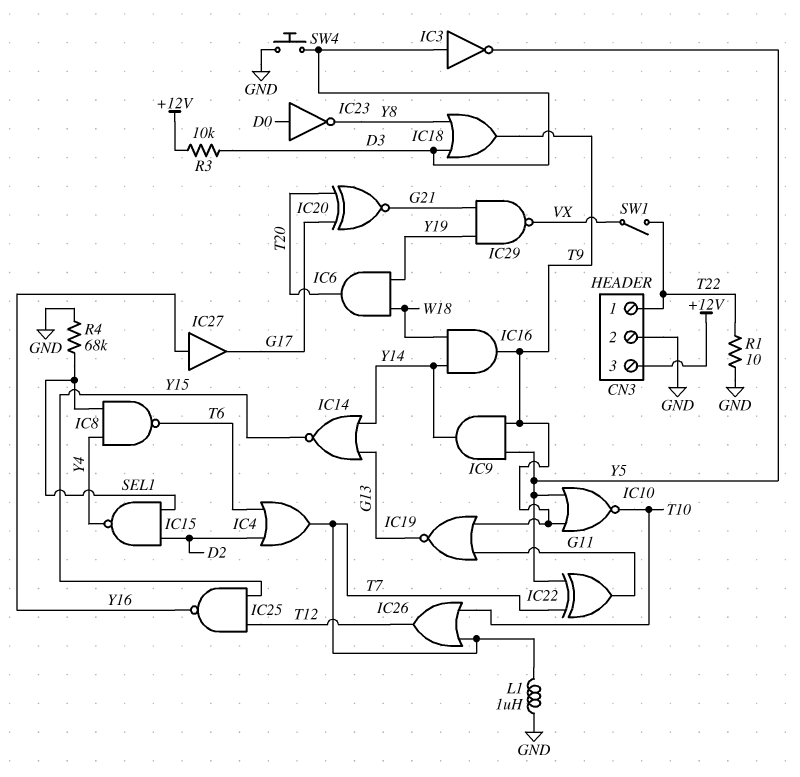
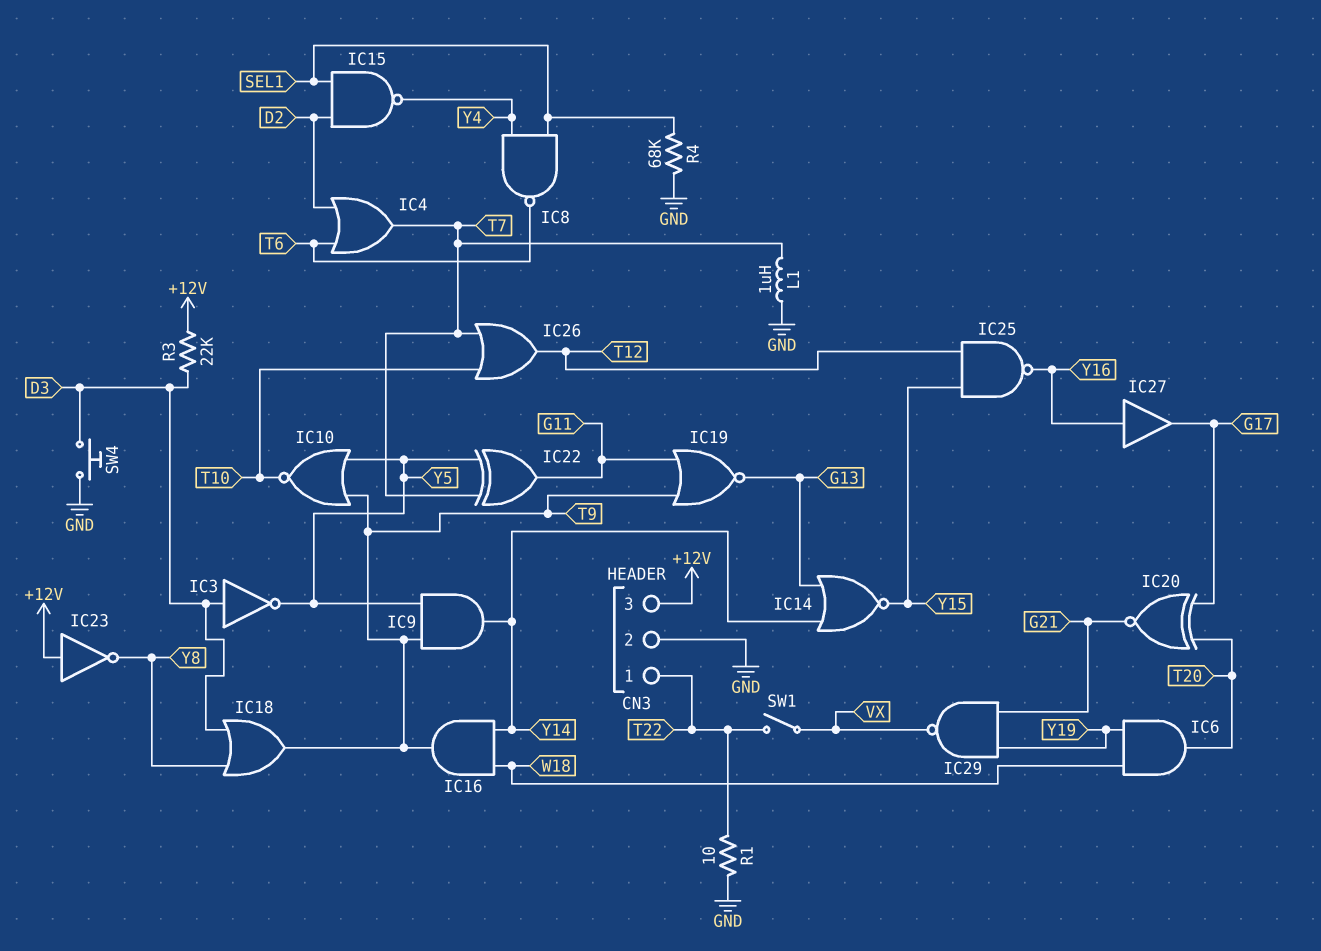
IC23: NOT (in D0, out Y8) -> NOT (in +12V, out Y8)
R3: 10k (+12V, D3) -> 22k (+12V, D3)

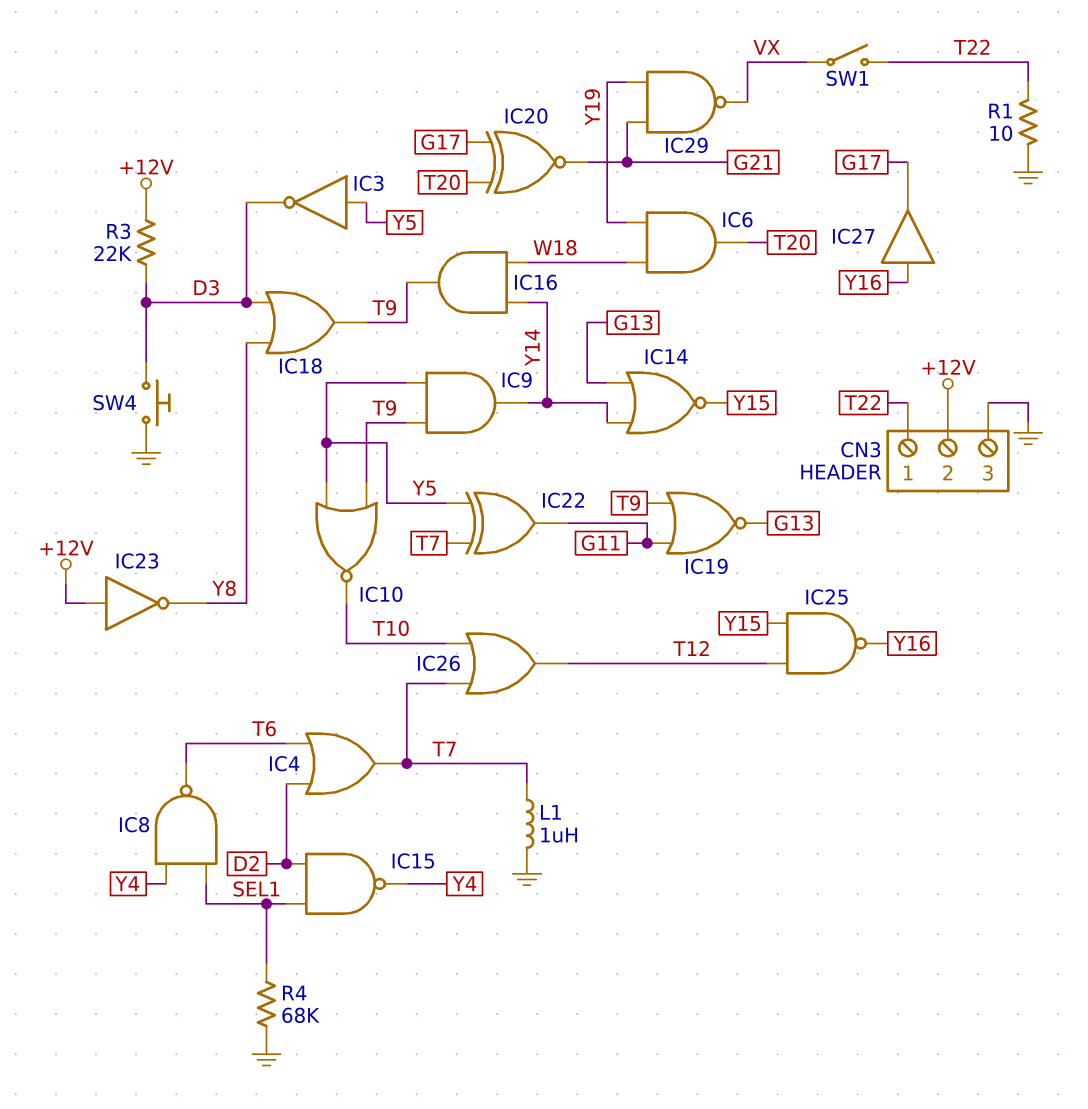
CN3 pin 2: GND -> +12V
CN3 pin 3: +12V -> GND
IC3: NOT (in D3, out Y5) -> NOT (in Y5, out D3)

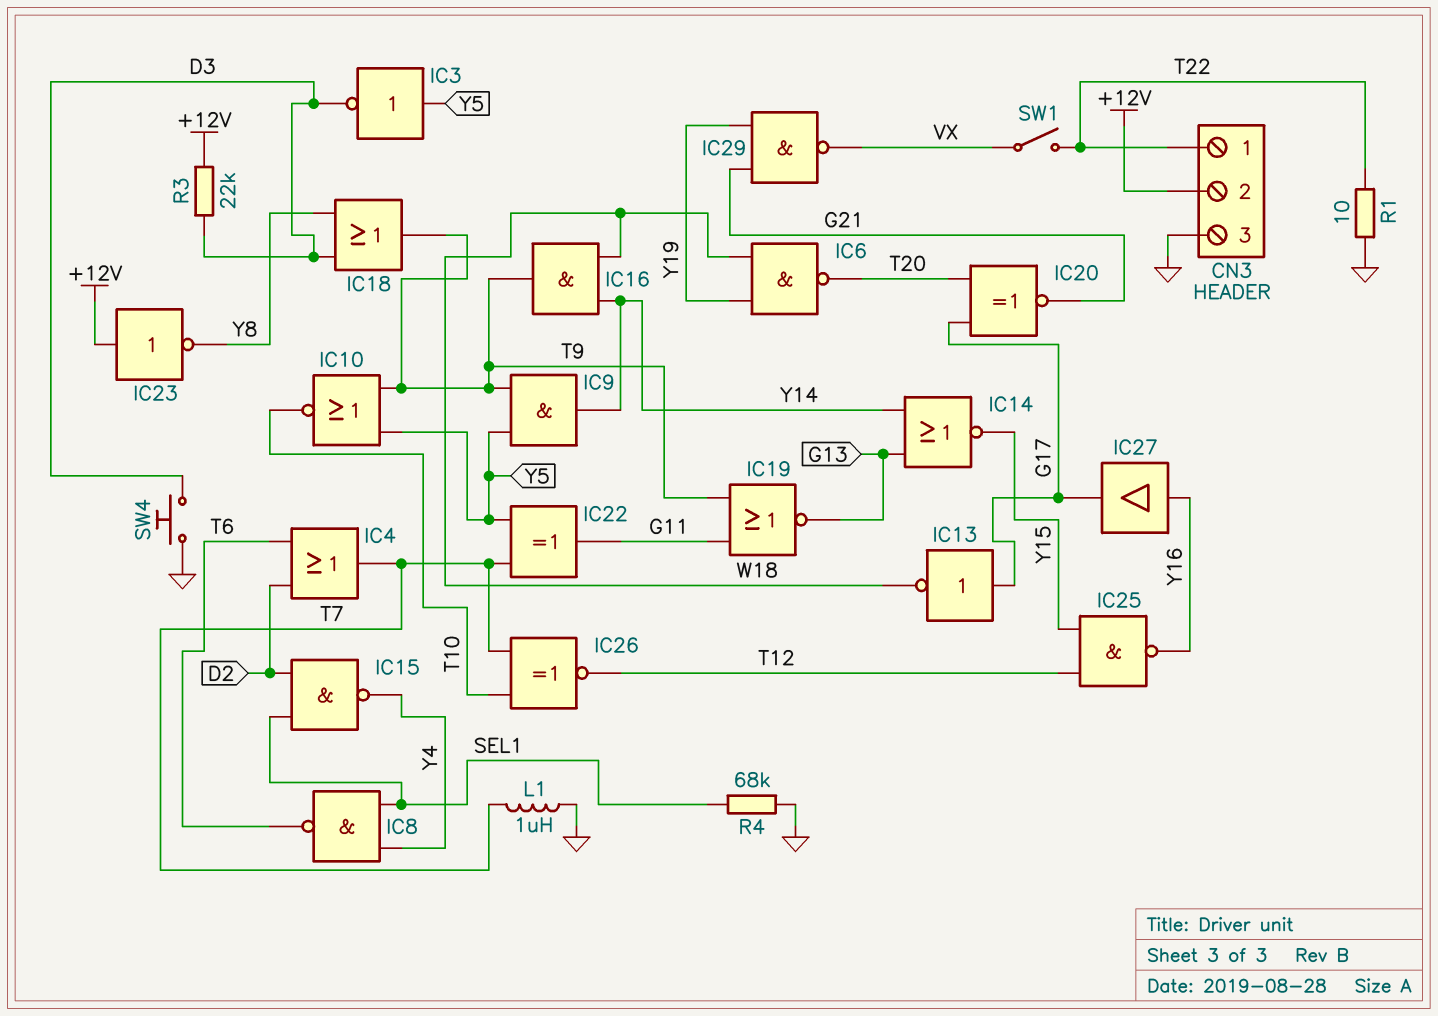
IC6: AND (in W18, in Y19, out T20) -> NAND (in W18, in Y19, out T20)
IC13: none -> NOT (in G17, out W18)
IC26: OR (in T7, in T10, out T12) -> XNOR (in T7, in T10, out T12)

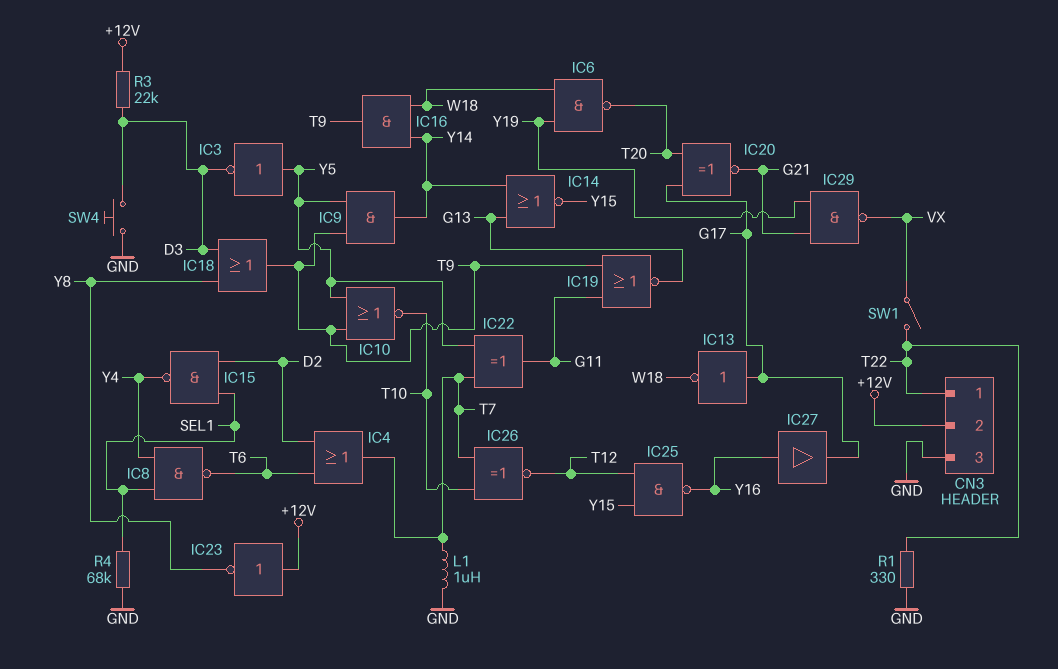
R1: 10 (GND, T22) -> 330 (GND, T22)

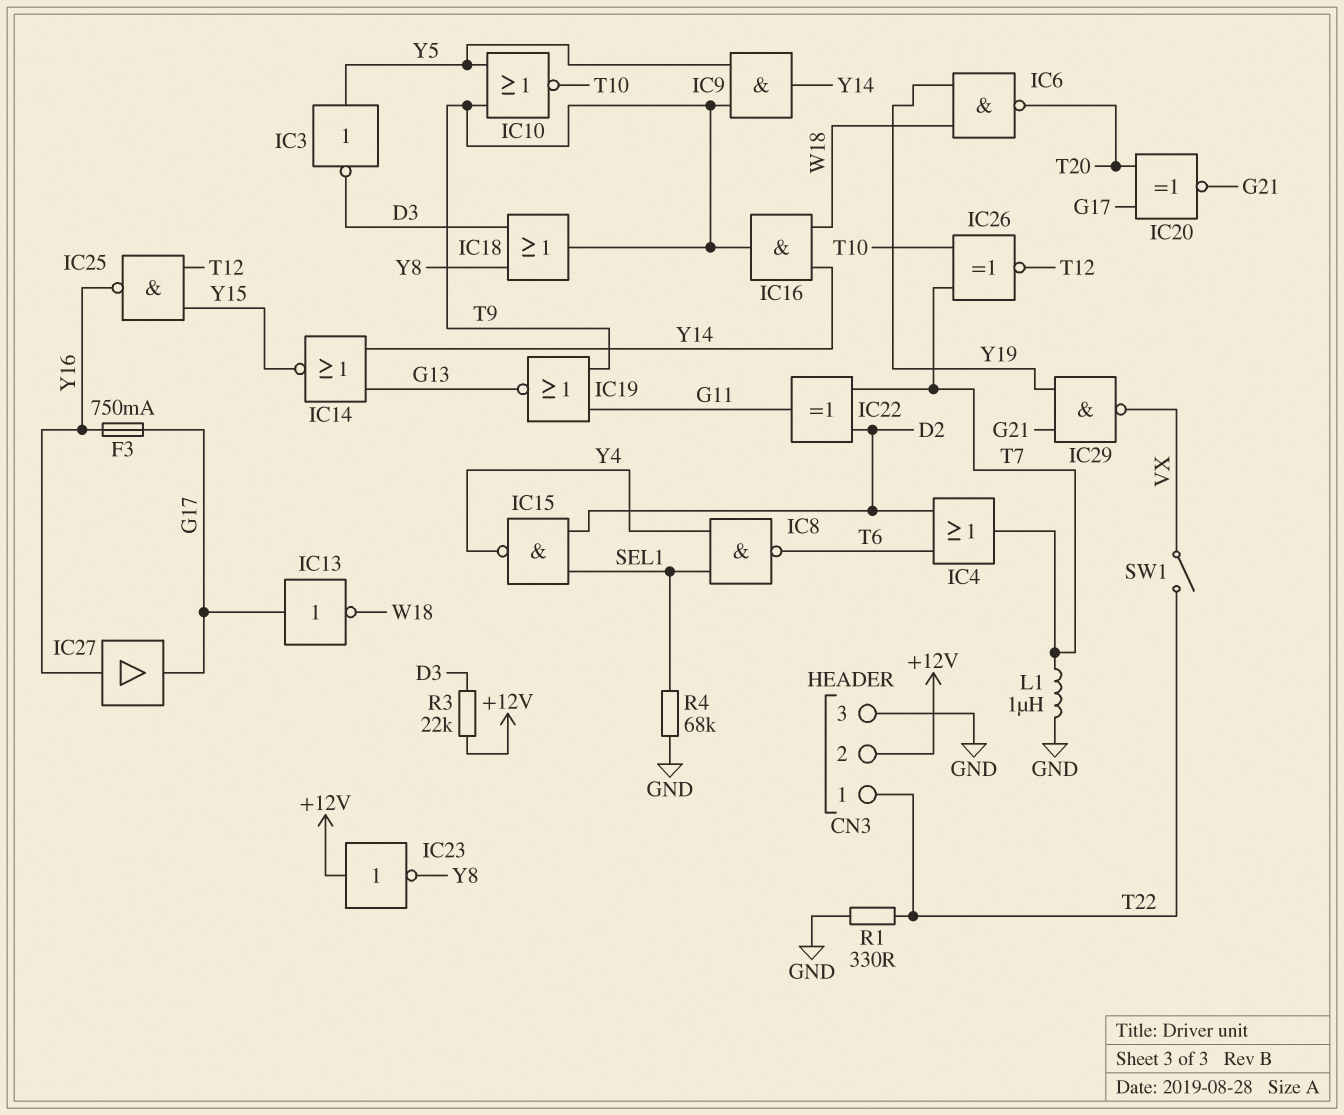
F3: none -> 750mA (G17, Y16)
IC22: XOR (in T7, in Y5, out G11) -> XOR (in D2, in T7, out G11)
SW4: button (D3, GND) -> none

